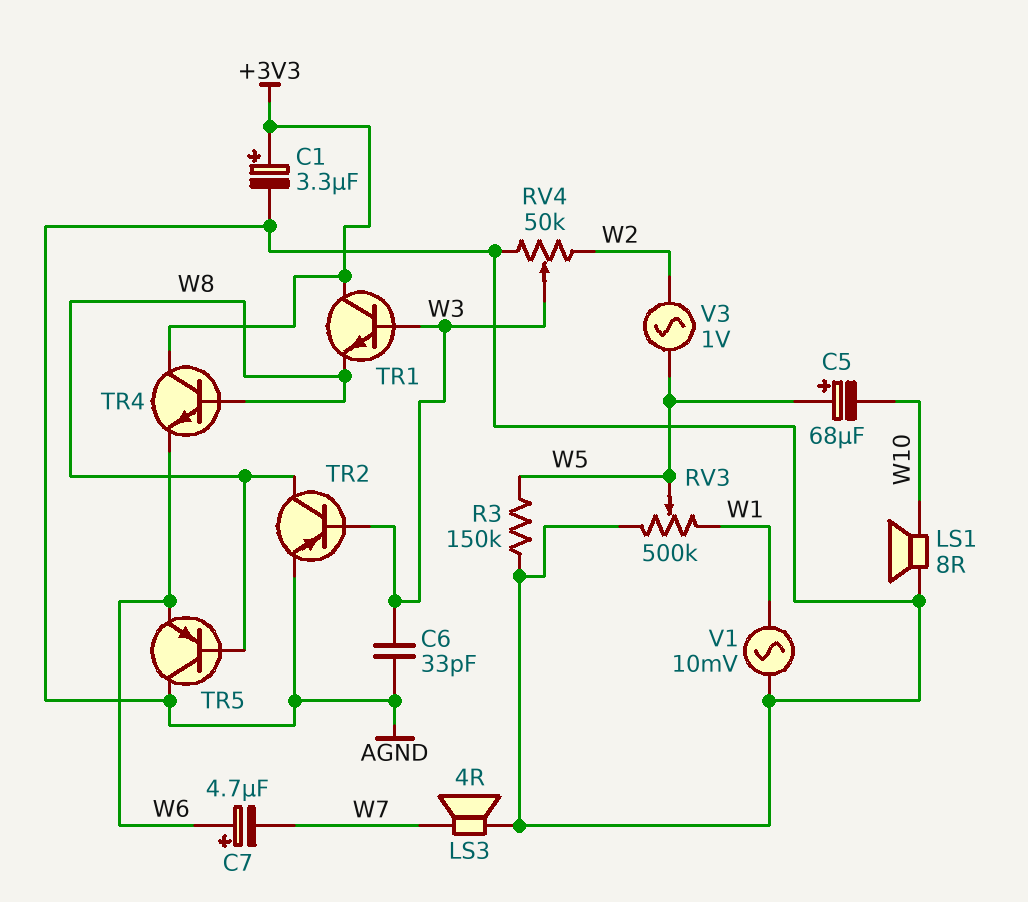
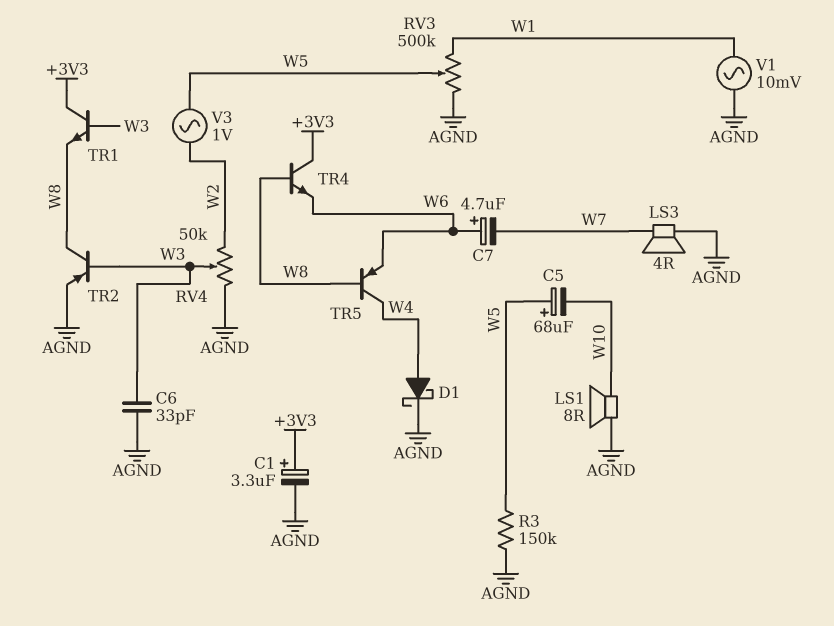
D1: none -> schottky (A W4, K AGND)
TR5: PNP (B W8, C AGND, E W6) -> PNP (B W8, C W4, E W6)

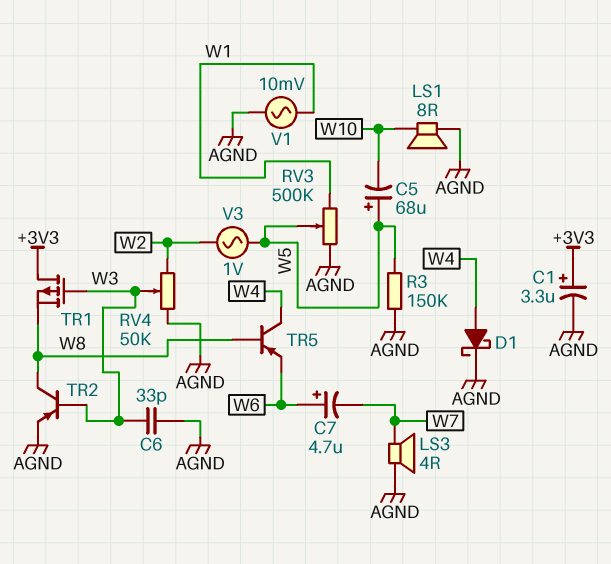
TR1: NPN (B W3, C +3V3, E W8) -> PMOS (G W3, D +3V3, S W8)
TR4: NPN (B W8, C +3V3, E W6) -> none

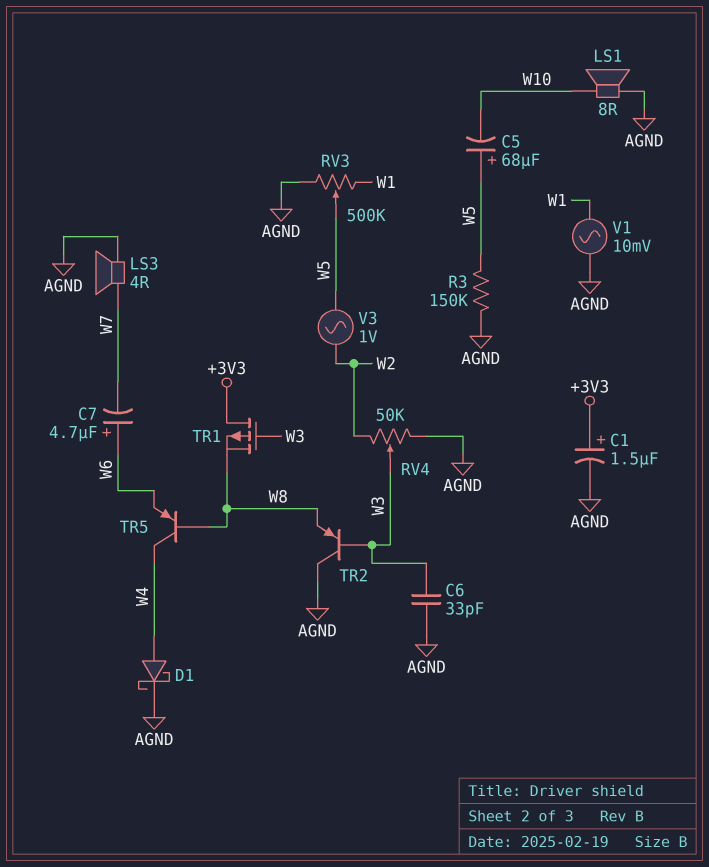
C1: 3.3uF (plus +3V3, minus AGND) -> 1.5uF (plus +3V3, minus AGND)
TR2: PNP (B W3, C W8, E AGND) -> PNP (B W3, C AGND, E W8)

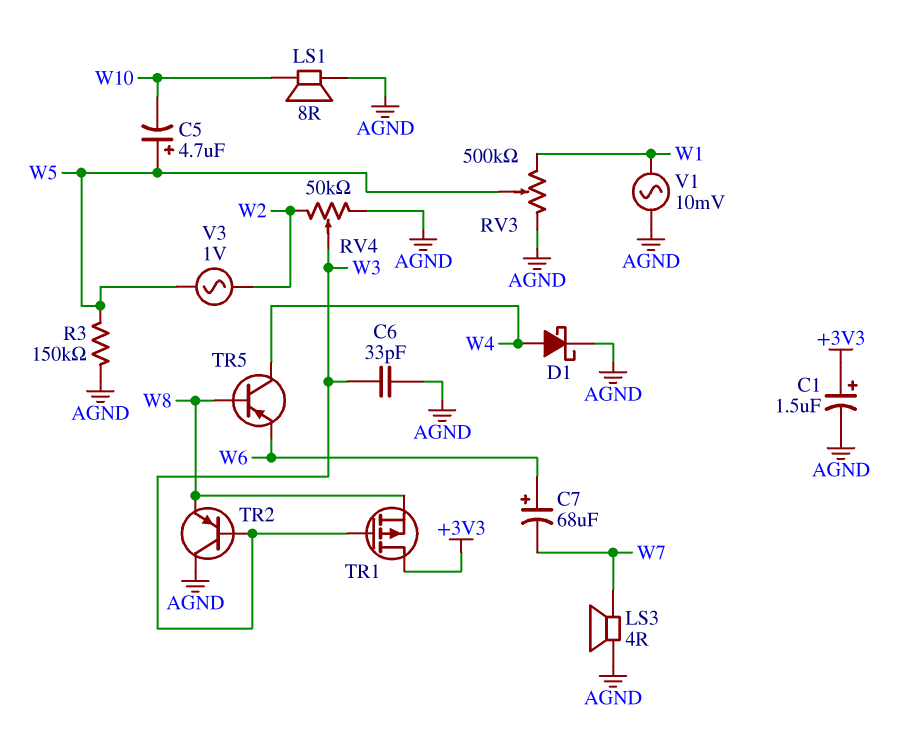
C5: 68uF (plus W5, minus W10) -> 4.7uF (plus W5, minus W10)
C7: 4.7uF (plus W6, minus W7) -> 68uF (plus W6, minus W7)

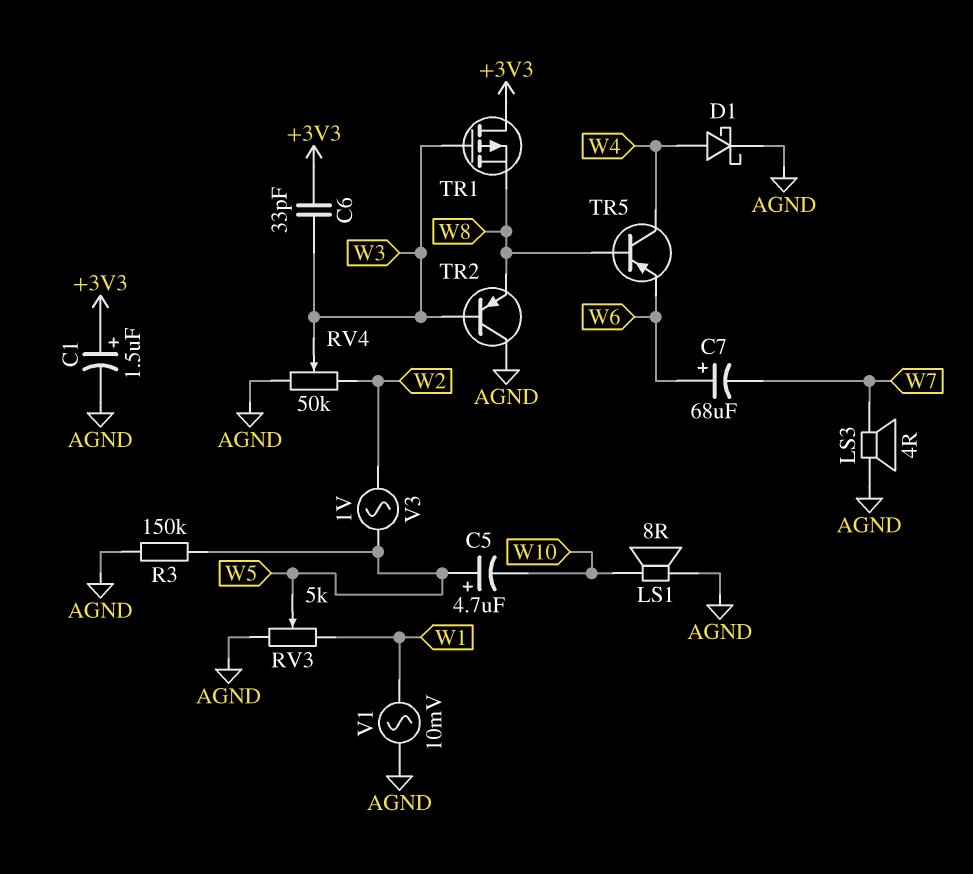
C6: 33pF (AGND, W3) -> 33pF (+3V3, W3)
RV3: 500k (AGND, W1, wiper W5) -> 5k (AGND, W1, wiper W5)

